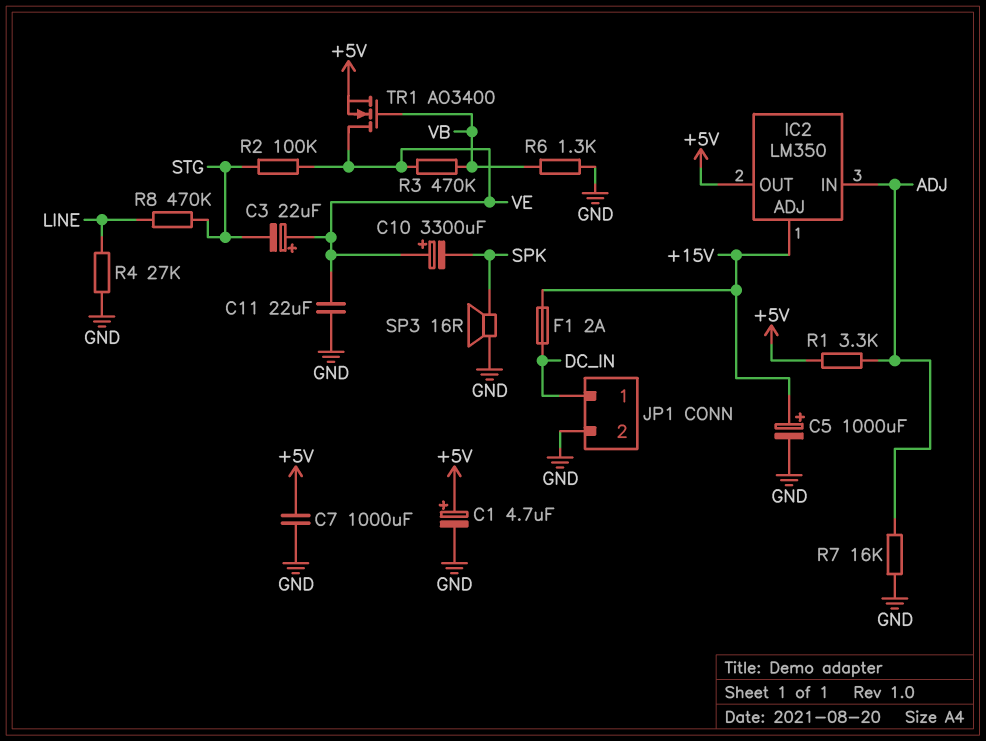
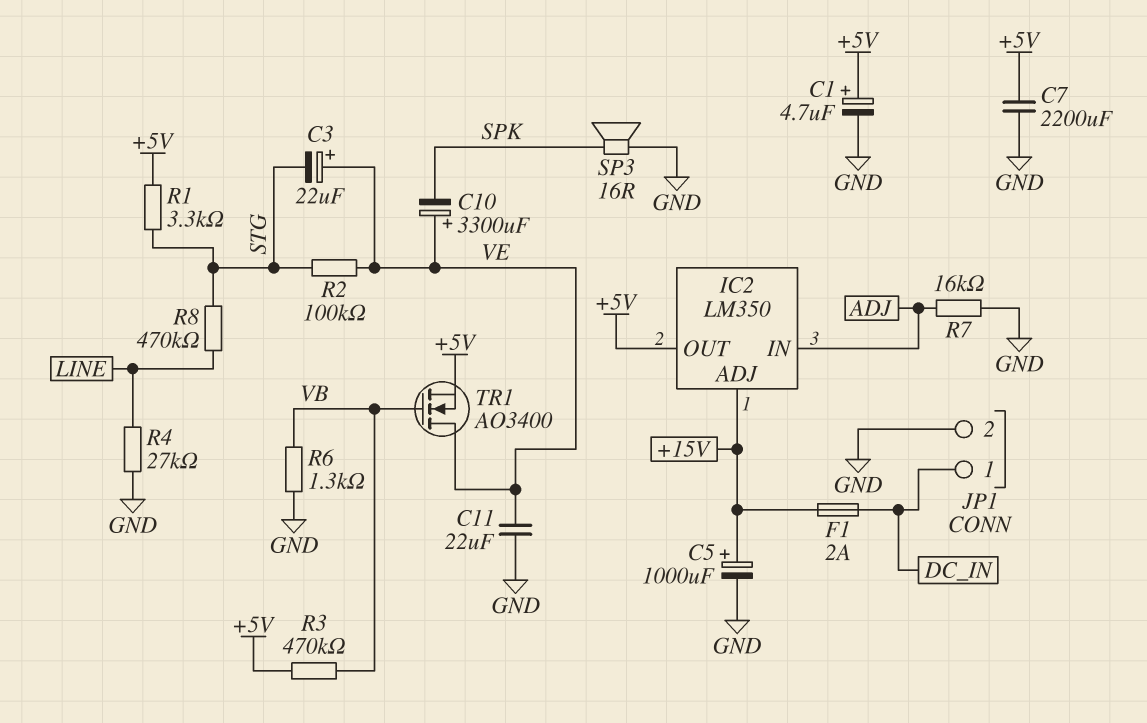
C7: 1000uF (+5V, GND) -> 2200uF (+5V, GND)
R1: 3.3k (+5V, ADJ) -> 3.3k (+5V, STG)
R3: 470k (VB, VE) -> 470k (+5V, VB)

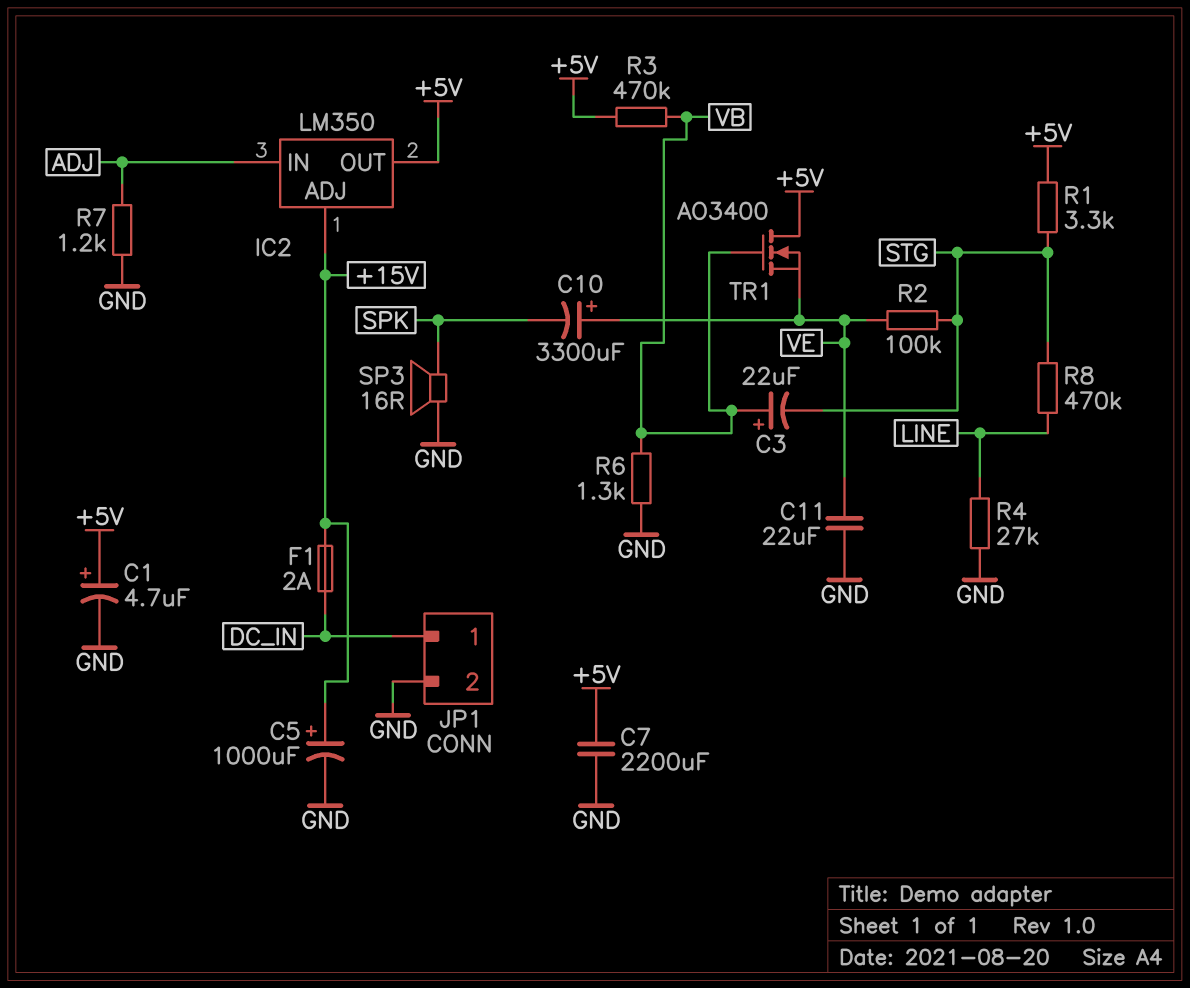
C3: 22uF (plus VE, minus STG) -> 22uF (plus VB, minus STG)
R7: 16k (ADJ, GND) -> 1.2k (ADJ, GND)
TR1: NMOS AO3400 (G VB, D VE, S +5V) -> NMOS AO3400 (G VB, D +5V, S VE)

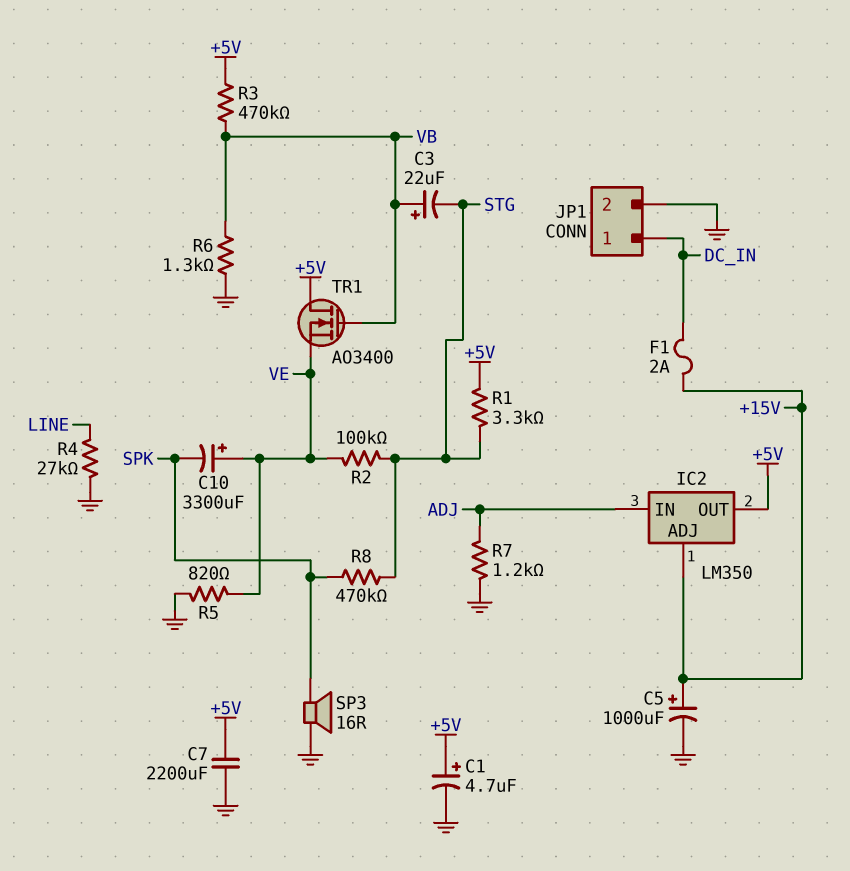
C11: 22uF (GND, VE) -> none
R5: none -> 820 (GND, VE)
R8: 470k (LINE, STG) -> 470k (SPK, STG)

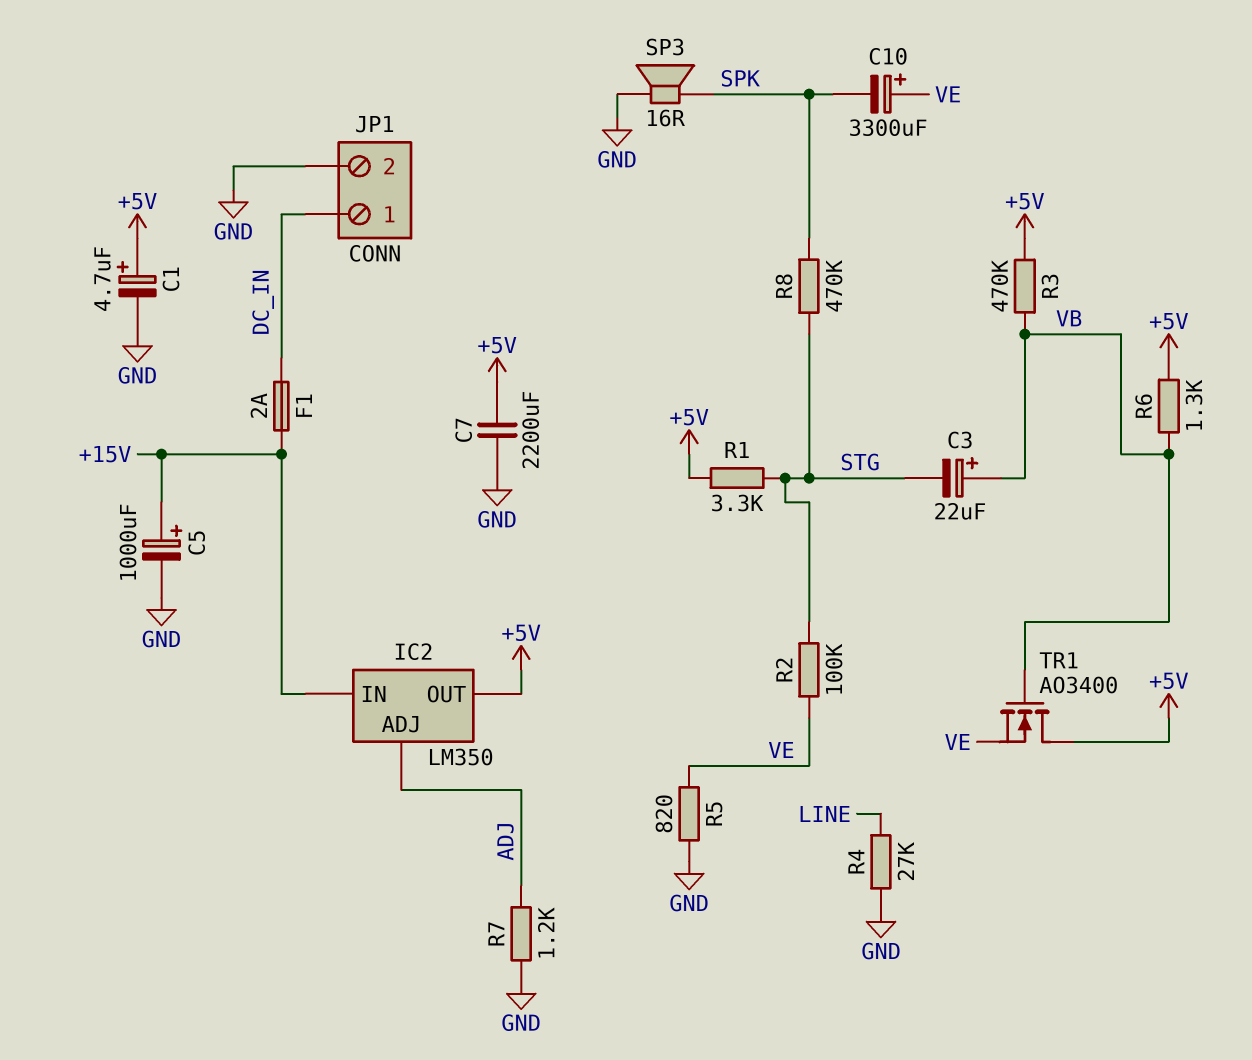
IC2 pin ADJ: +15V -> ADJ
IC2 pin IN: ADJ -> +15V
R6: 1.3k (GND, VB) -> 1.3k (+5V, VB)

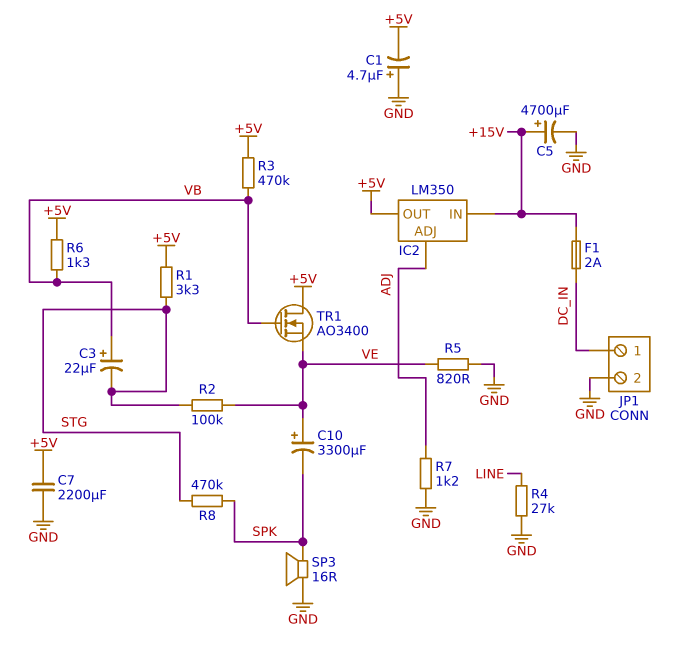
C1: 4.7uF (plus +5V, minus GND) -> 4.7uF (plus GND, minus +5V)
C5: 1000uF (plus +15V, minus GND) -> 4700uF (plus +15V, minus GND)

